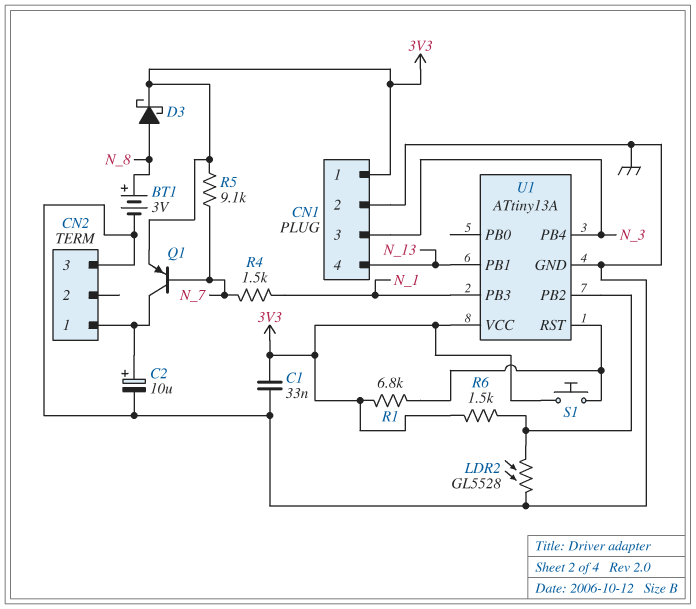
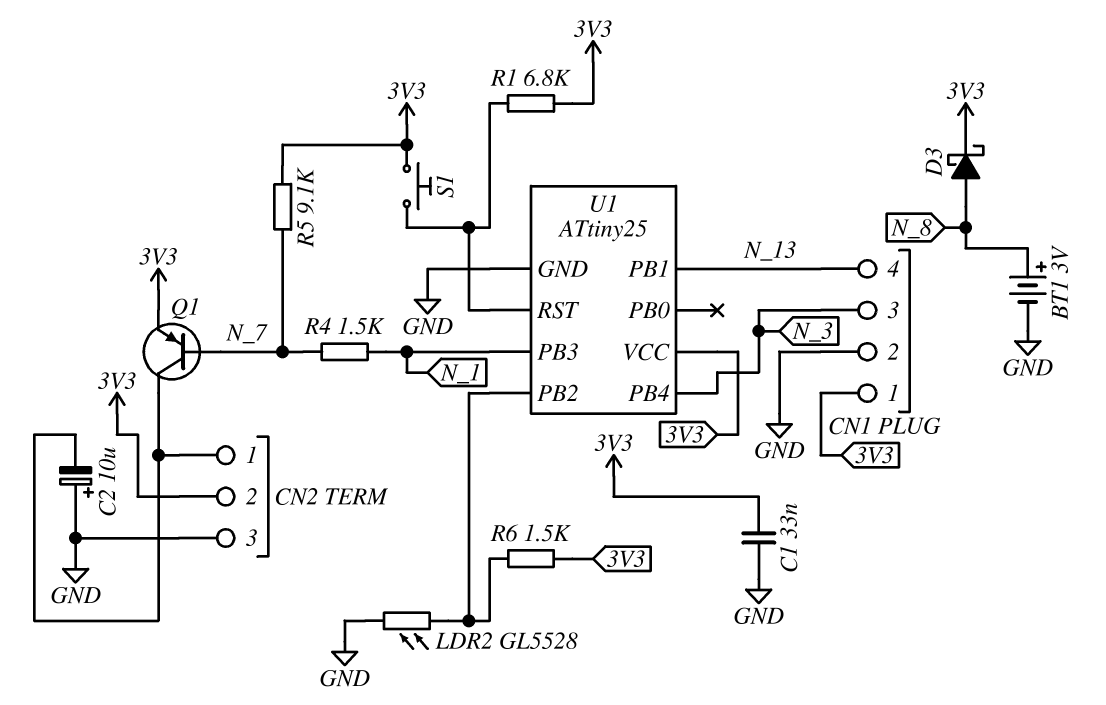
C2: 10uF (plus CN2/1, minus GND) -> 10uF (plus GND, minus CN2/1)
CN2 pin 2: none -> 3V3
U1: ATtiny13A -> ATtiny25

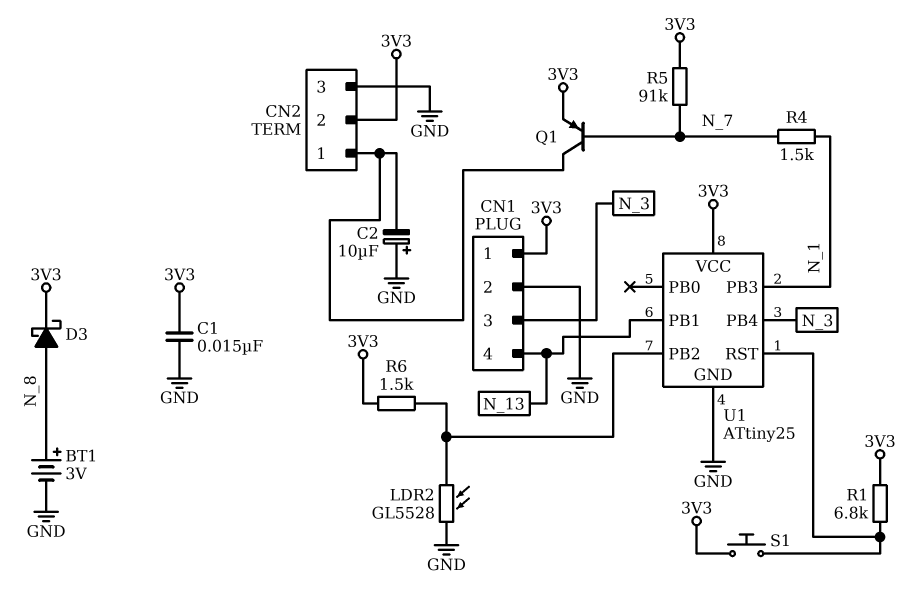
C1: 33nF (3V3, GND) -> 15nF (3V3, GND)
R5: 9.1k (3V3, N_7) -> 91k (3V3, N_7)

